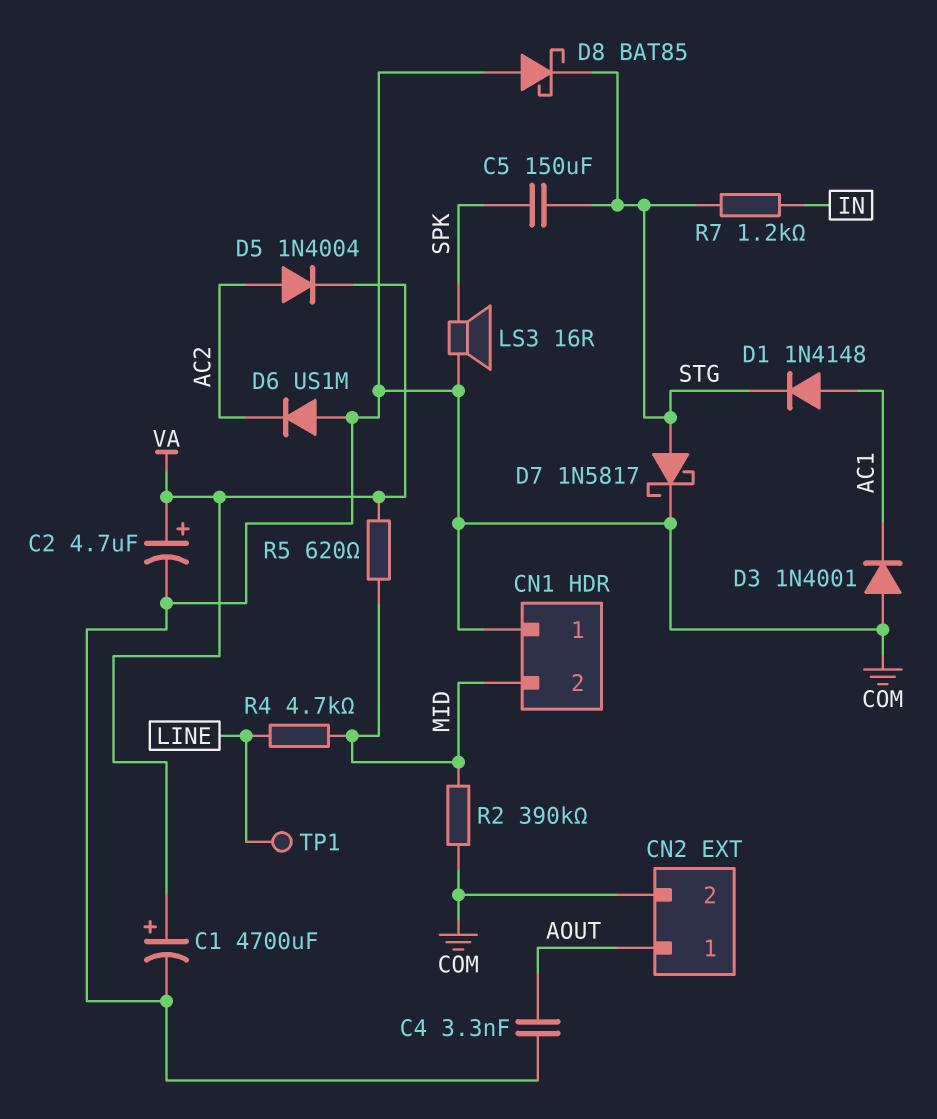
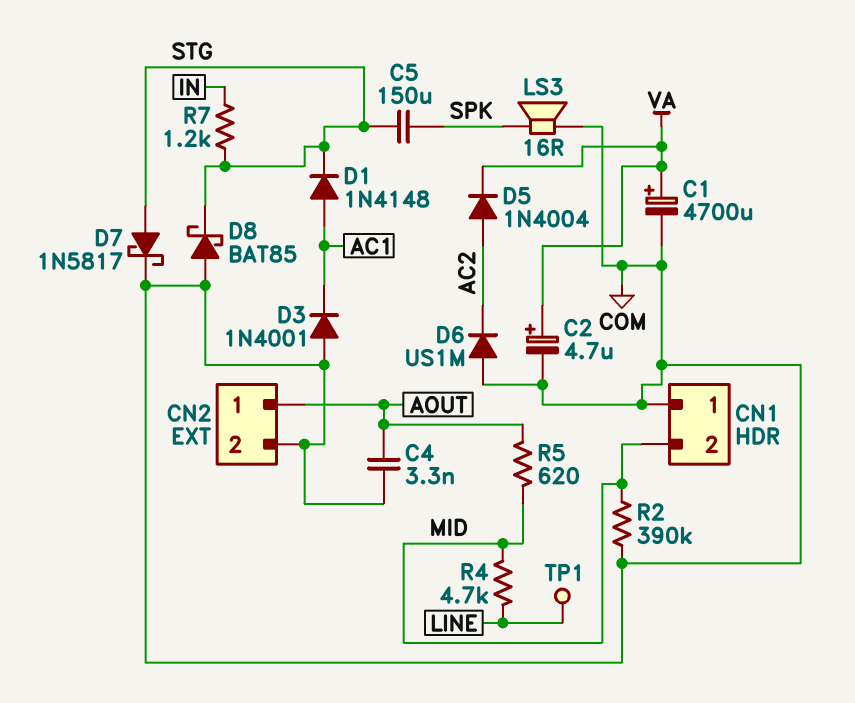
R5: 620 (MID, VA) -> 620 (AOUT, MID)

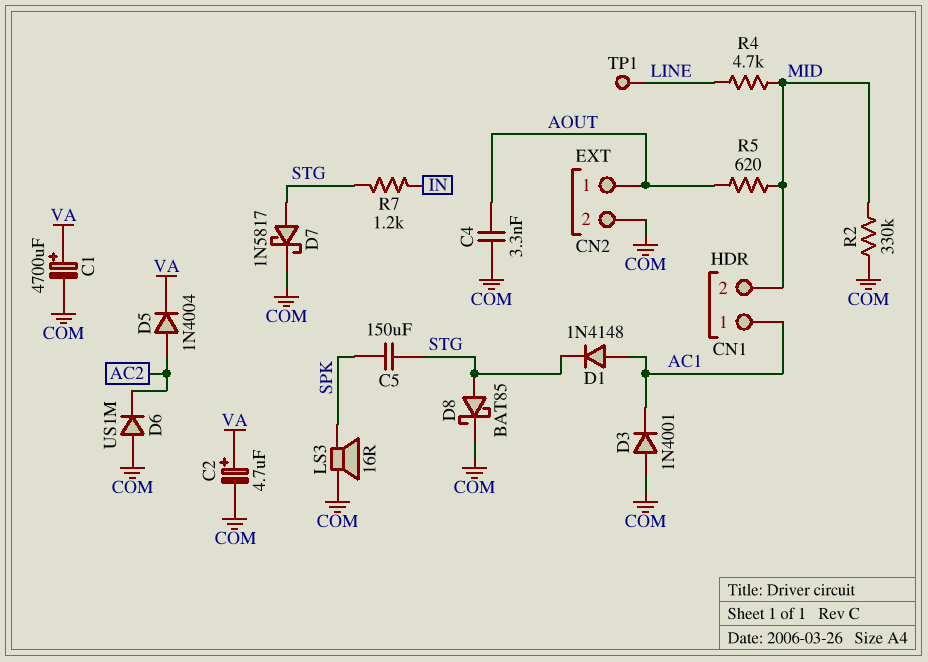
CN1 pin 1: COM -> AC1
D8: schottky BAT85 (A COM, K STG) -> schottky BAT85 (A STG, K COM)
R2: 390k (COM, MID) -> 330k (COM, MID)

